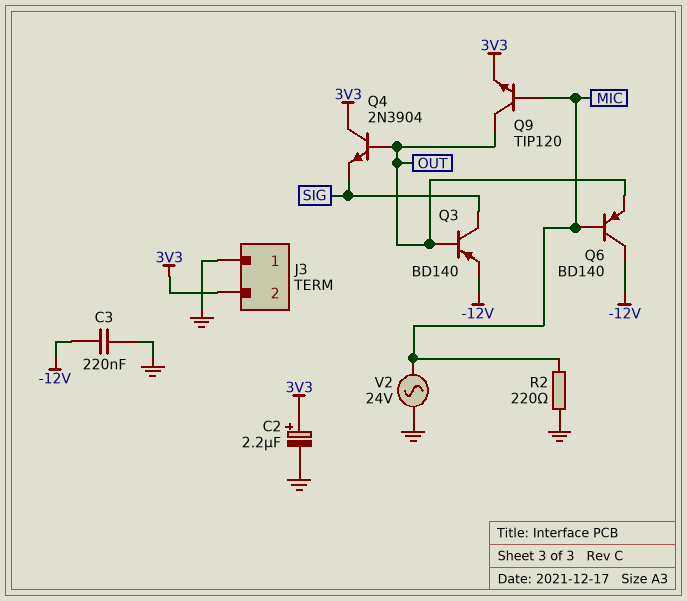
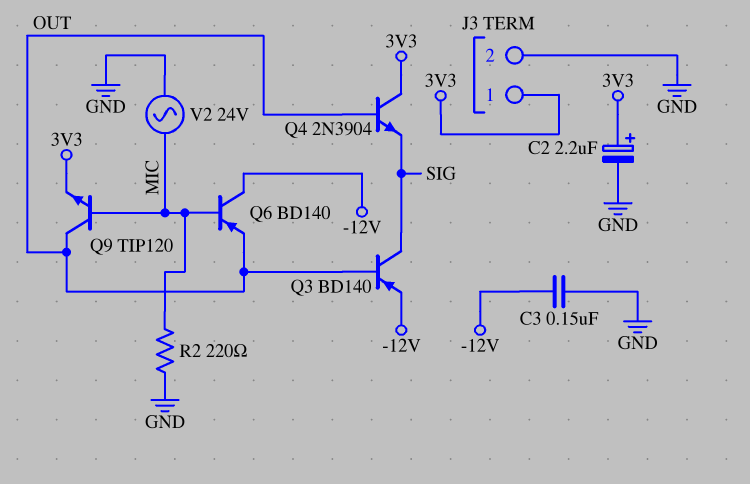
C3: 220nF (-12V, GND) -> 150nF (-12V, GND)
J3 pin 1: GND -> 3V3
J3 pin 2: 3V3 -> GND

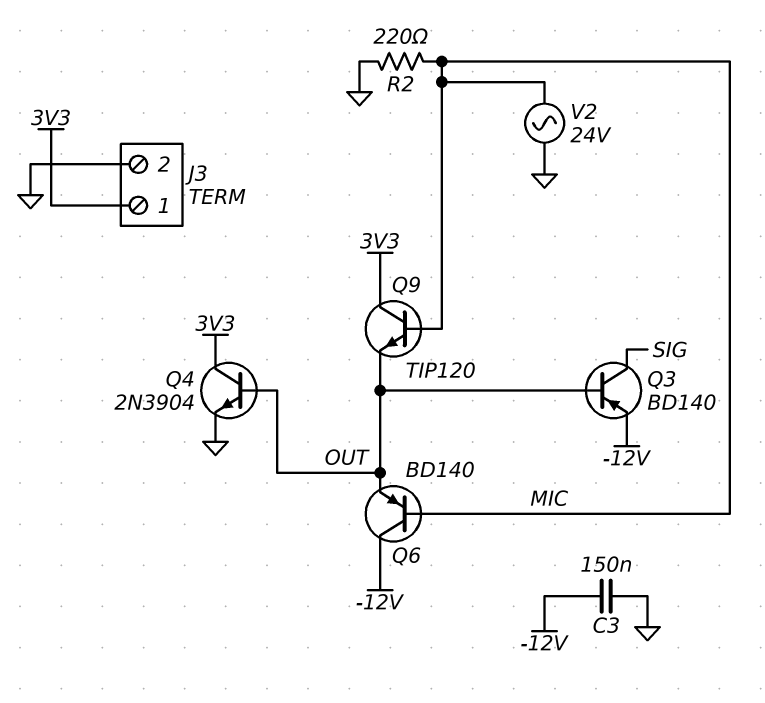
C2: 2.2uF (plus 3V3, minus GND) -> none
Q4: NPN 2N3904 (B OUT, C 3V3, E SIG) -> NPN 2N3904 (B OUT, C 3V3, E GND)
Q9: NPN TIP120 (B MIC, C OUT, E 3V3) -> NPN TIP120 (B MIC, C 3V3, E OUT)

